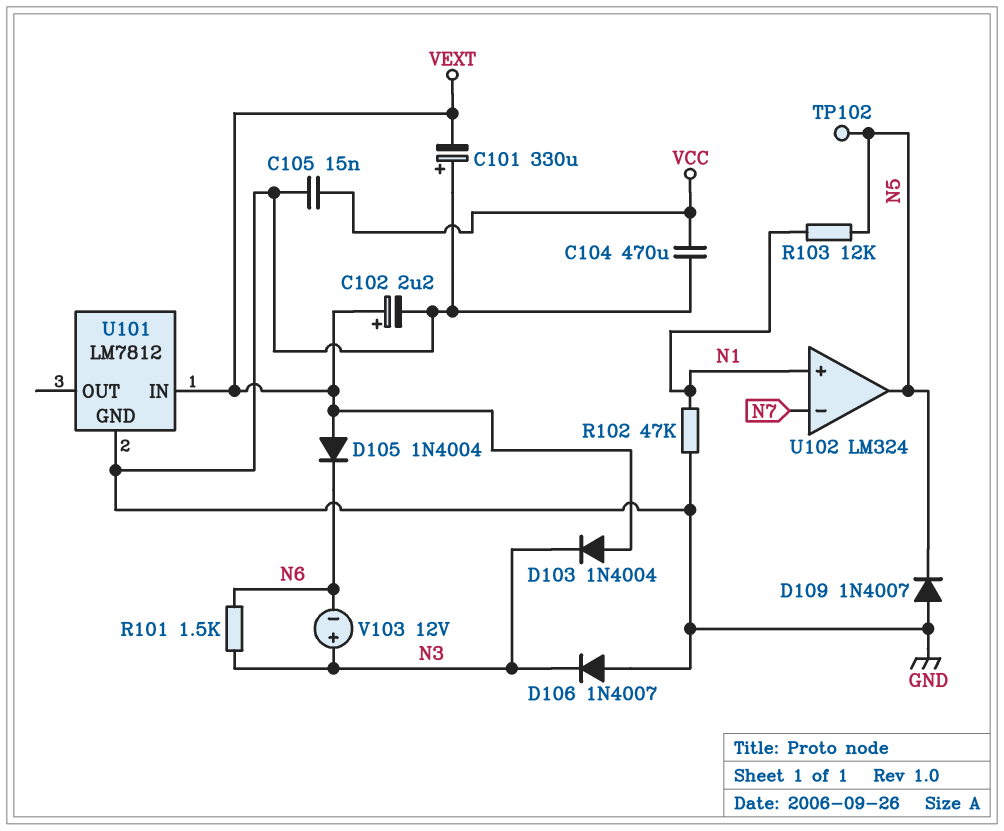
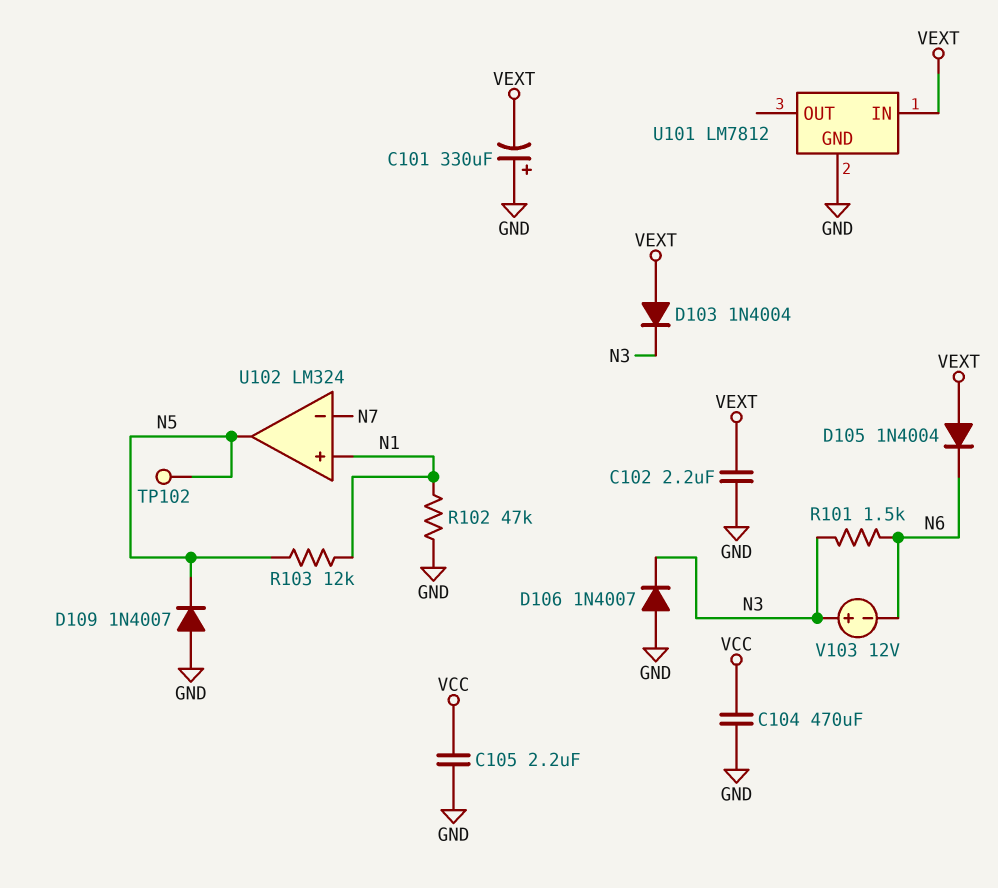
C102: 2.2uF (plus VEXT, minus GND) -> 2.2uF (GND, VEXT)
C105: 15nF (GND, VCC) -> 2.2uF (GND, VCC)

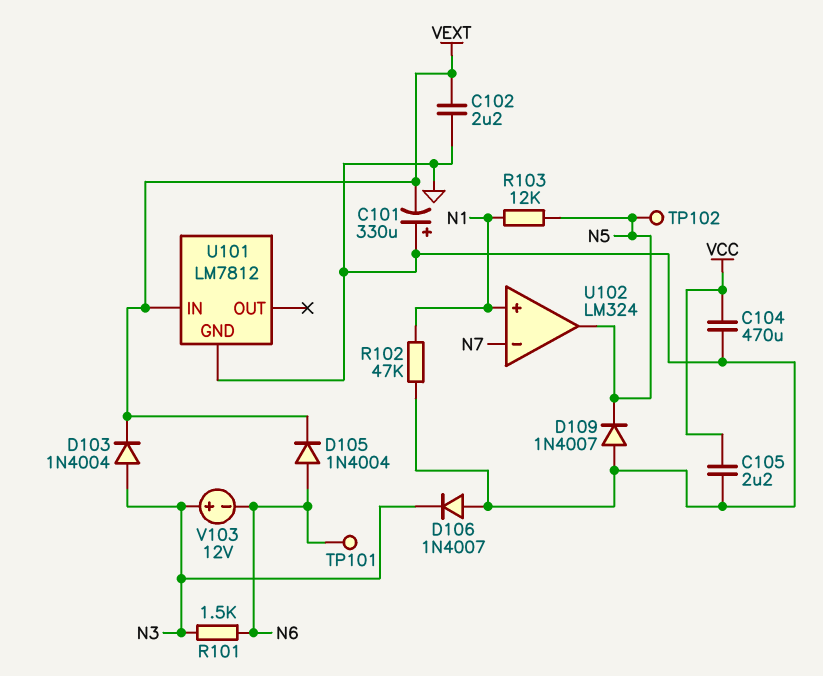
D103: diode 1N4004 (A VEXT, K N3) -> diode 1N4004 (A N3, K VEXT)
D105: diode 1N4004 (A VEXT, K N6) -> diode 1N4004 (A N6, K VEXT)
TP101: none -> test point (N6)

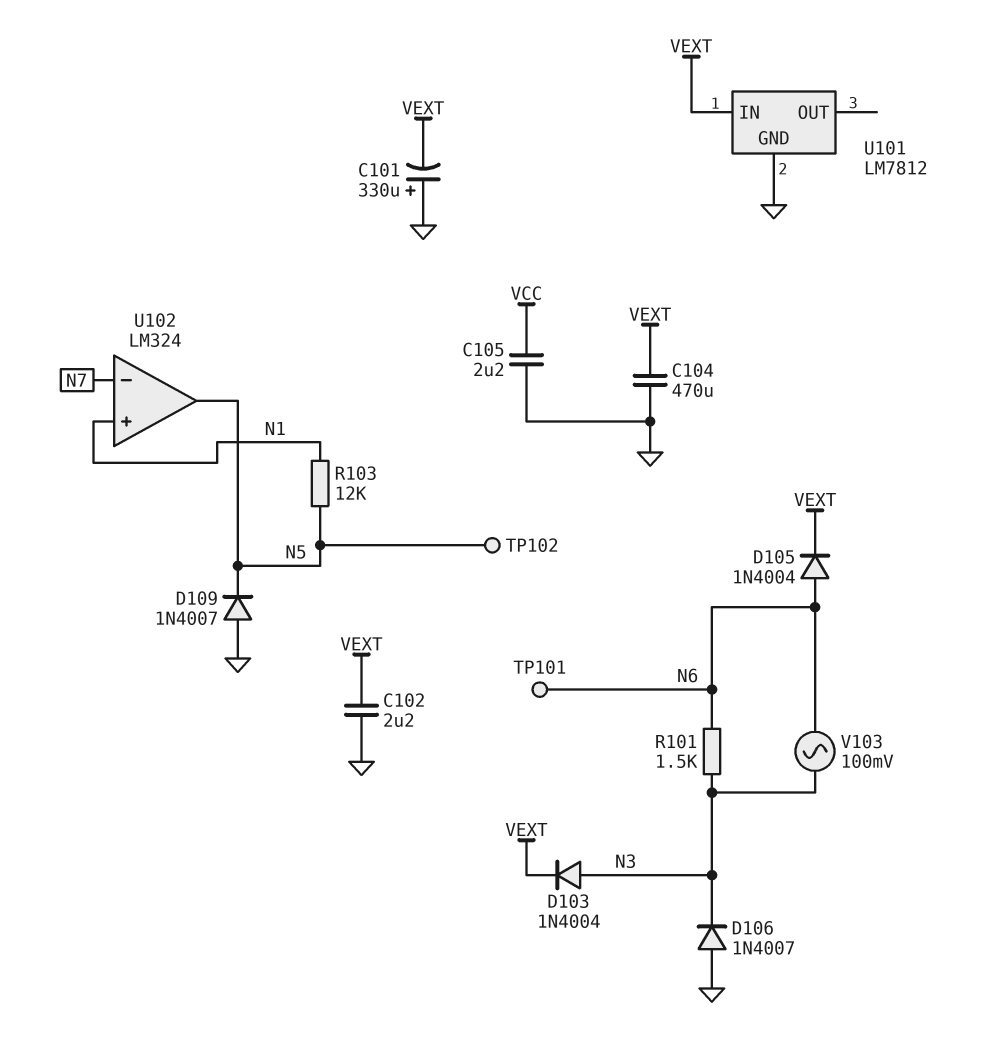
C104: 470uF (GND, VCC) -> 470uF (GND, VEXT)
R102: 47k (GND, N1) -> none
V103: 12V (plus N3, minus N6) -> AC 100mV (N3, N6)

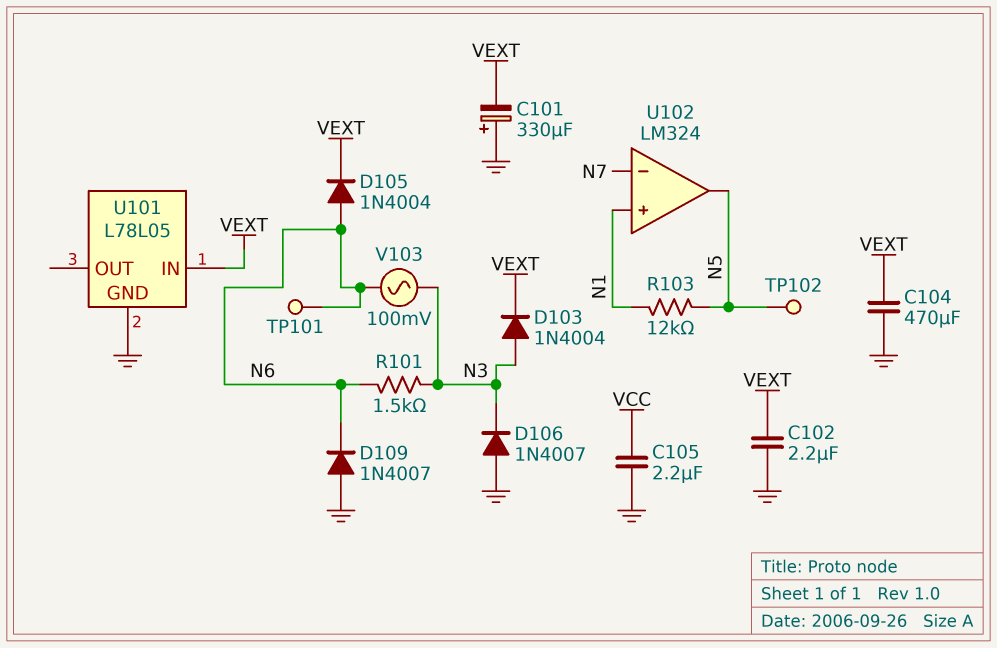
D109: diode 1N4007 (A GND, K N5) -> diode 1N4007 (A GND, K N6)
U101: LM7812 -> L78L05

